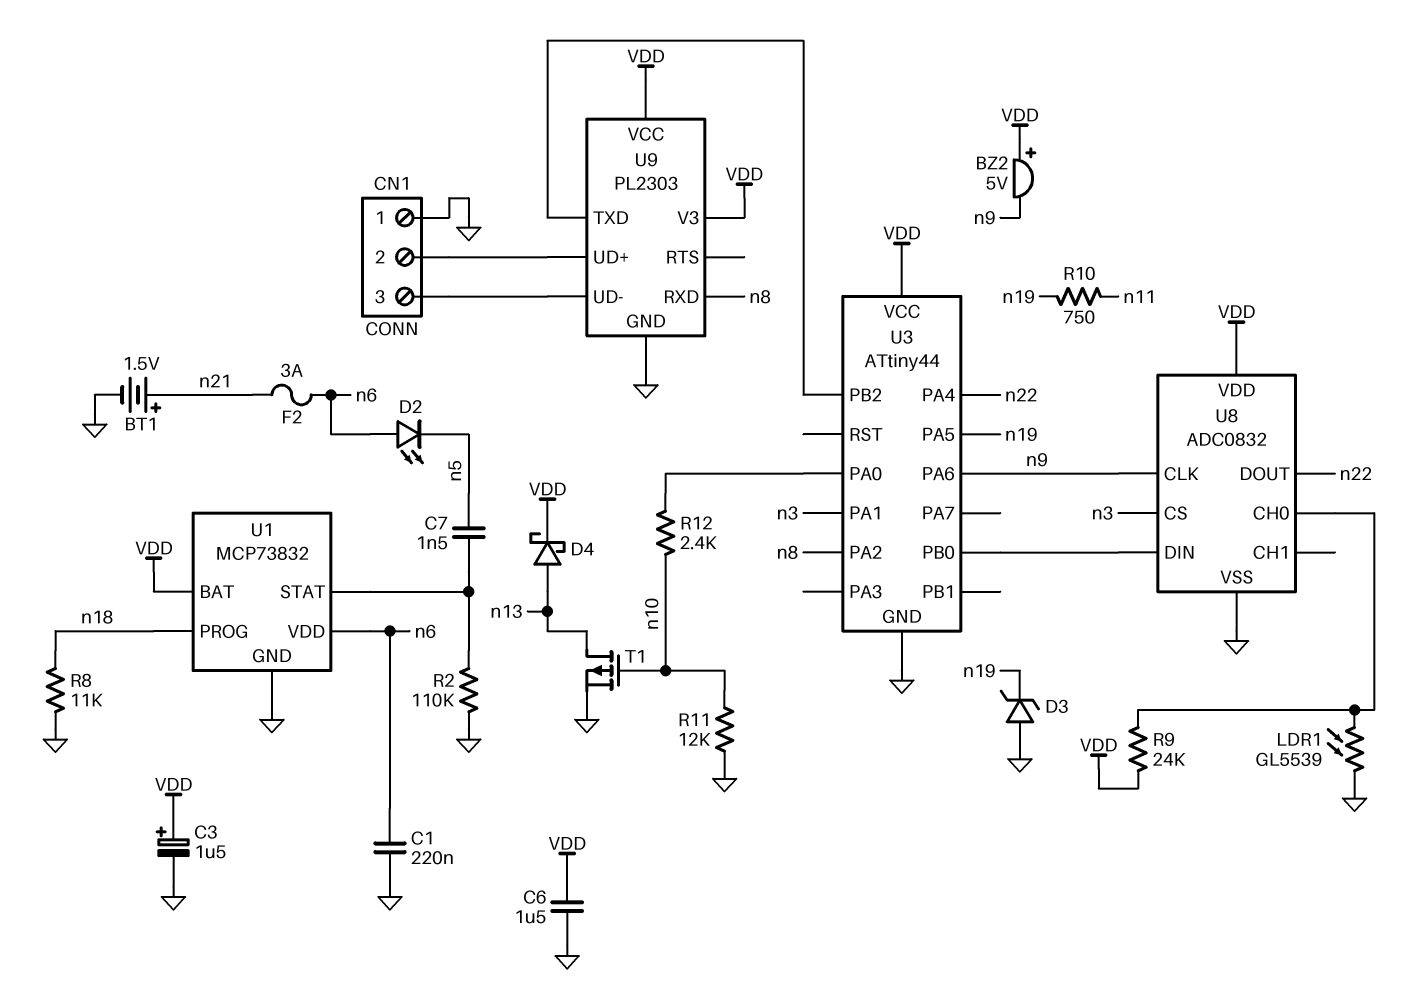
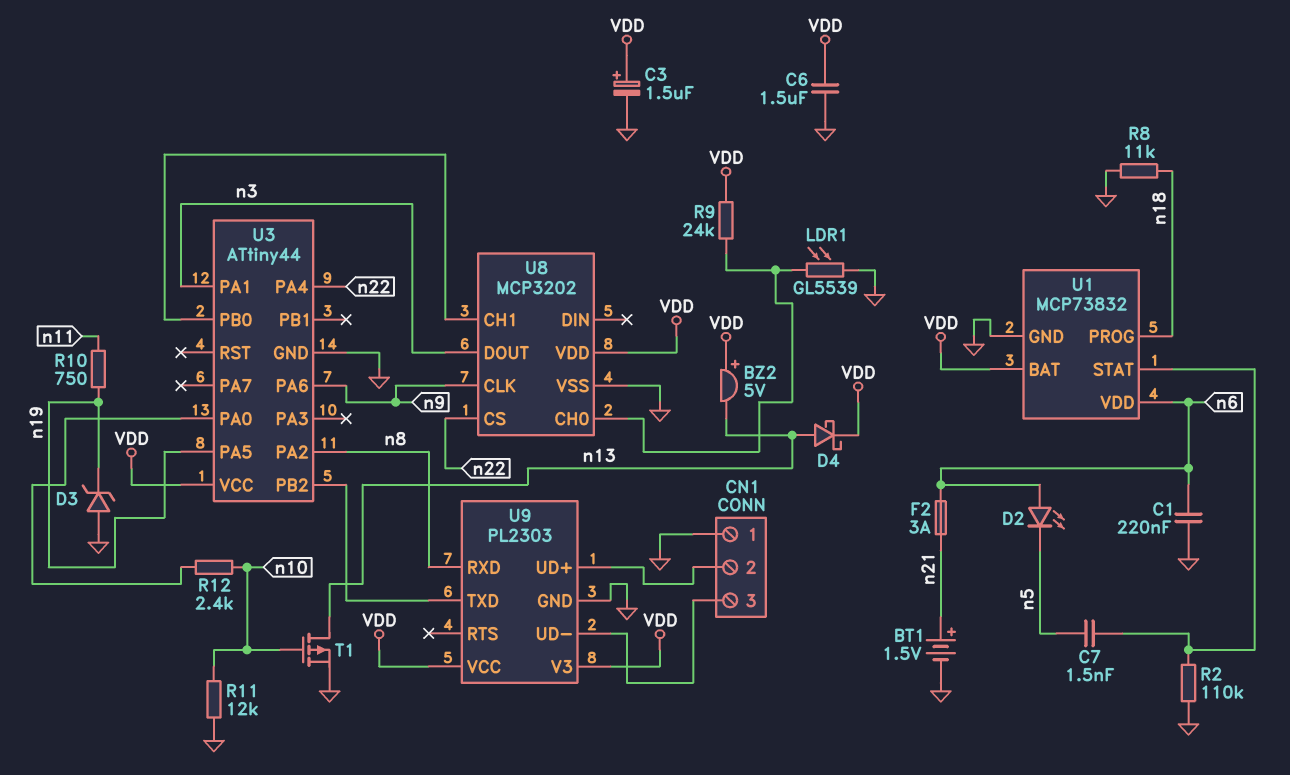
BZ2: buzzer 5V (plus VDD, minus n9) -> buzzer 5V (plus VDD, minus n13)
U8: ADC0832 -> MCP3202
U8 pin CH1: none -> U3/PB0
U8 pin CS: n3 -> n22
U8 pin DIN: U3/PB0 -> none
U8 pin DOUT: n22 -> n3

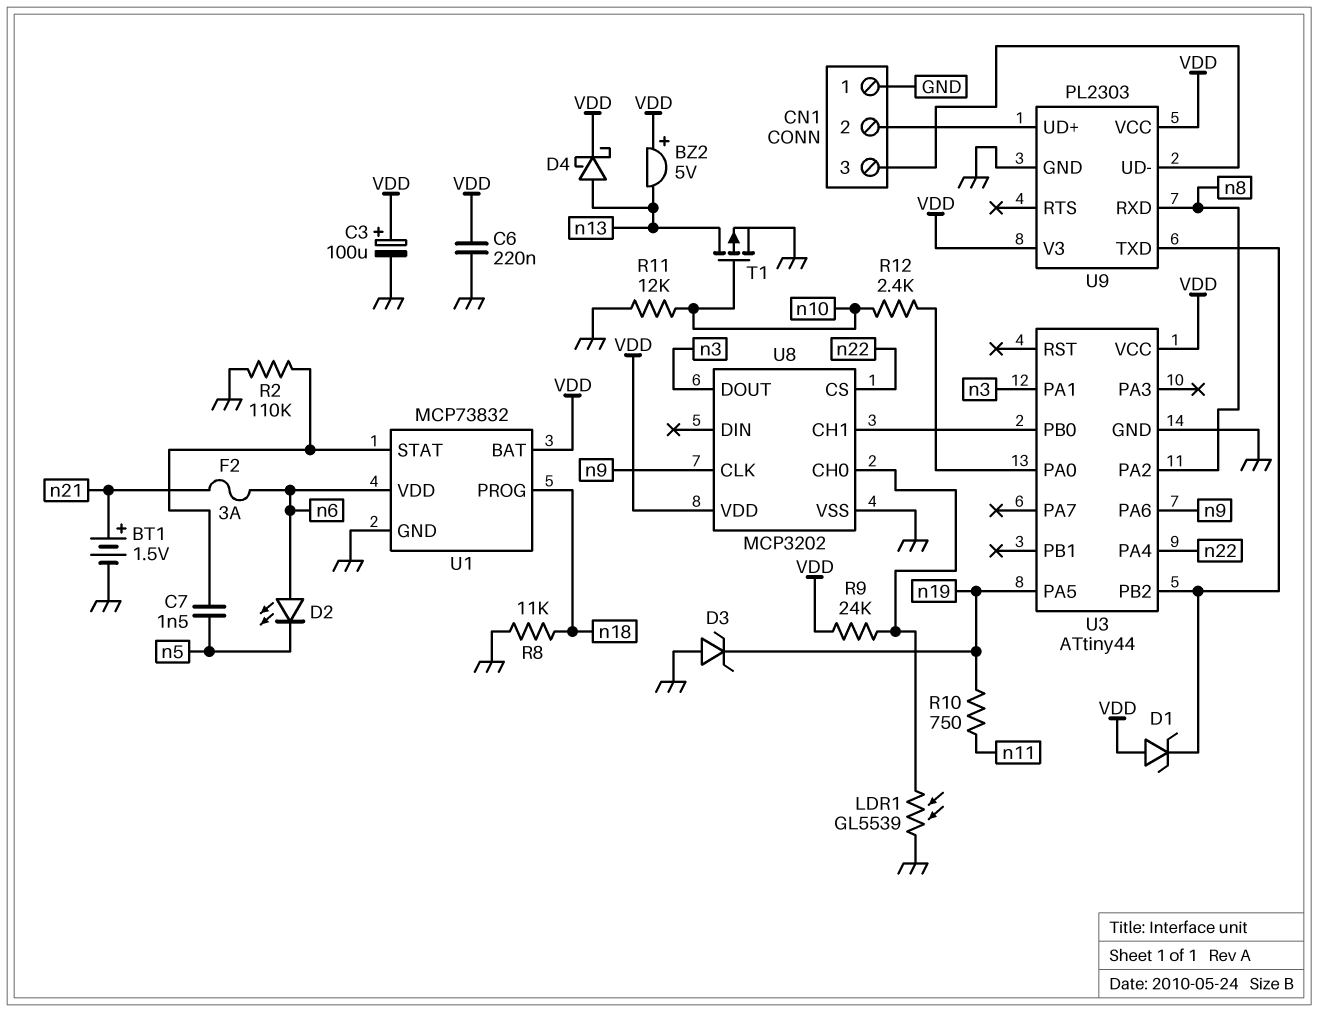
C1: 220nF (GND, n6) -> none
C3: 1.5uF (plus VDD, minus GND) -> 100uF (plus VDD, minus GND)
C6: 1.5uF (GND, VDD) -> 220nF (GND, VDD)
D1: none -> zener (A VDD, K U3/PB2)

